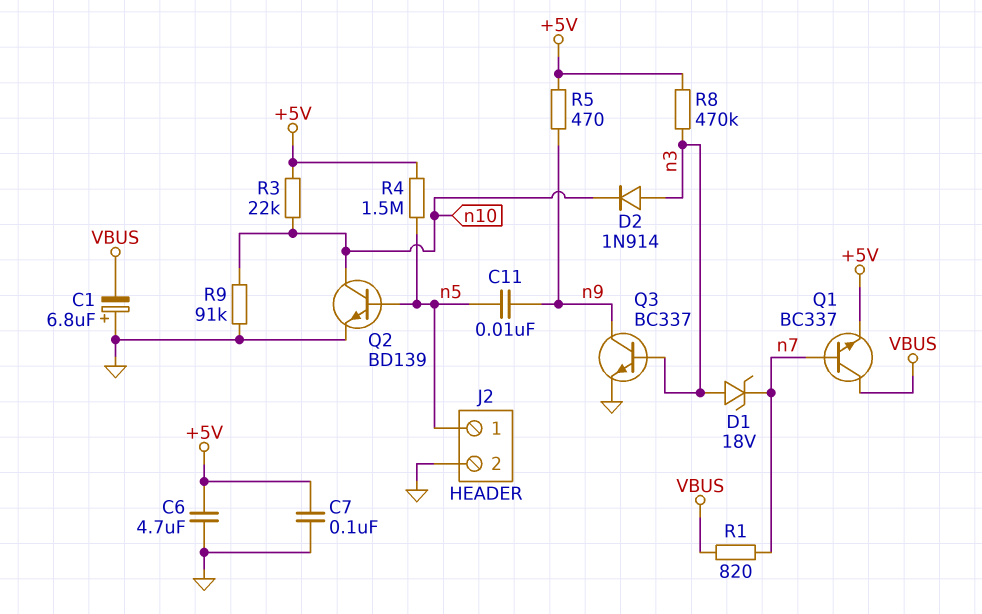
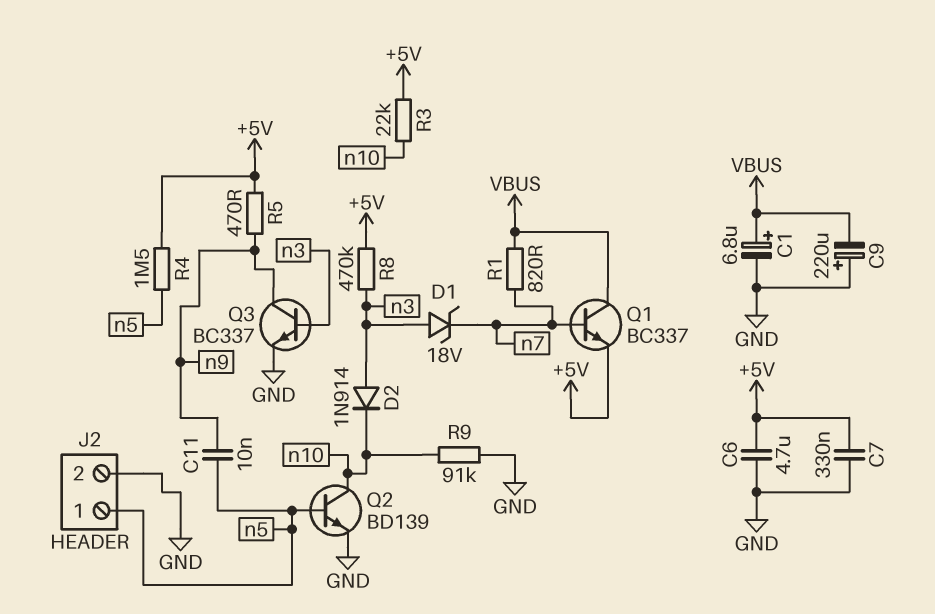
C1: 6.8uF (plus GND, minus VBUS) -> 6.8uF (plus VBUS, minus GND)
C7: 100nF (+5V, GND) -> 330nF (+5V, GND)
C9: none -> 220uF (plus GND, minus VBUS)

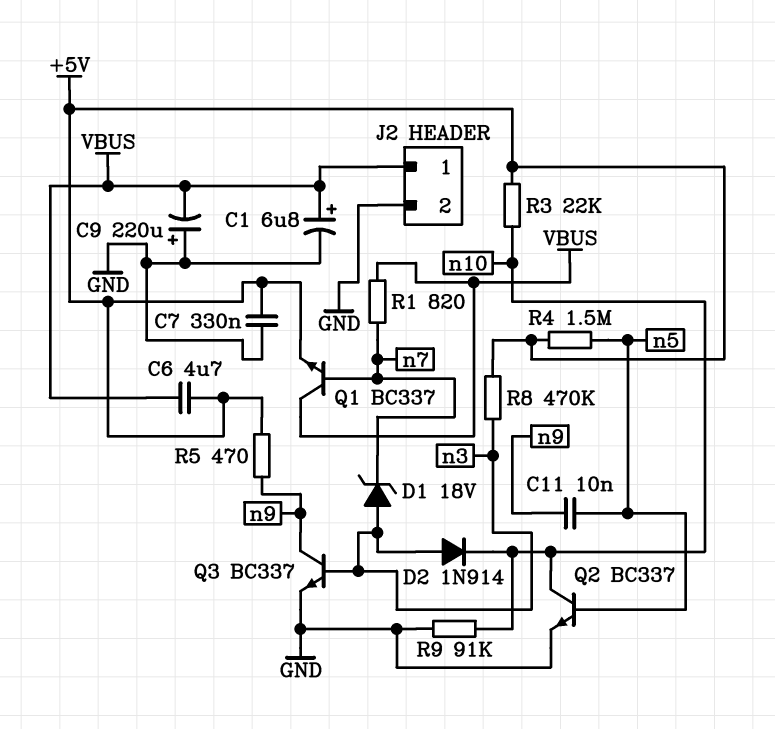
C6: 4.7uF (+5V, GND) -> 4.7uF (+5V, VBUS)
J2 pin 1: n5 -> VBUS
Q2: NPN BD139 (B n5, C n10, E GND) -> NPN BC337 (B n5, C n10, E GND)

